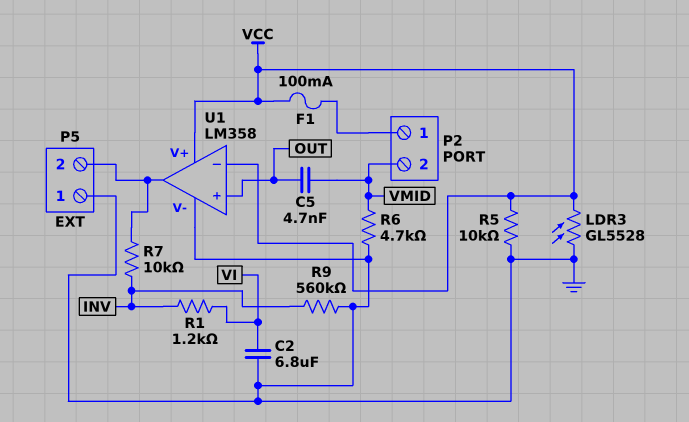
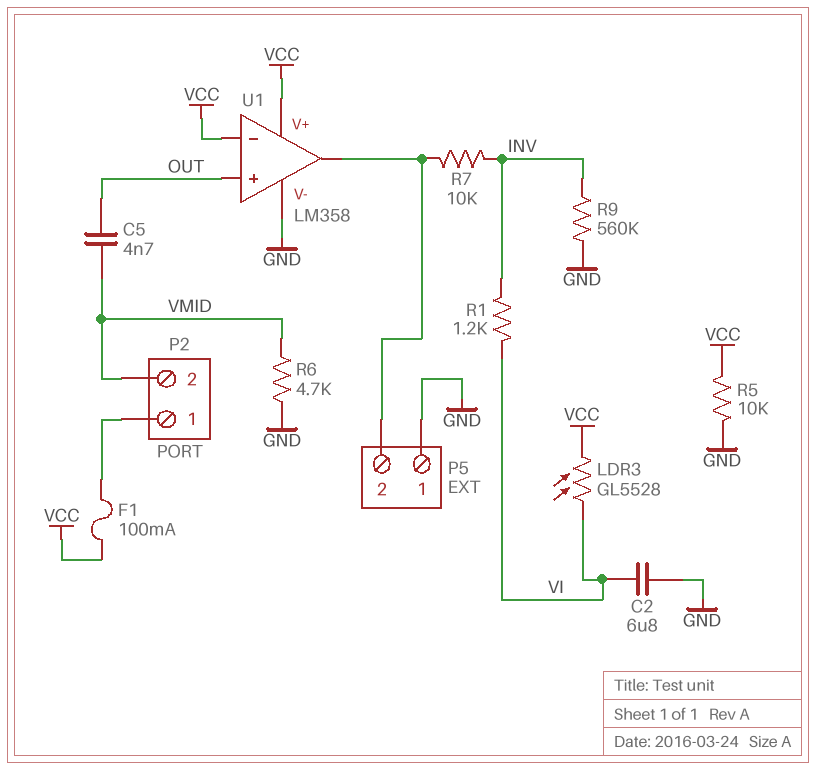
LDR3: GL5528 (GND, VCC) -> GL5528 (VCC, VI)

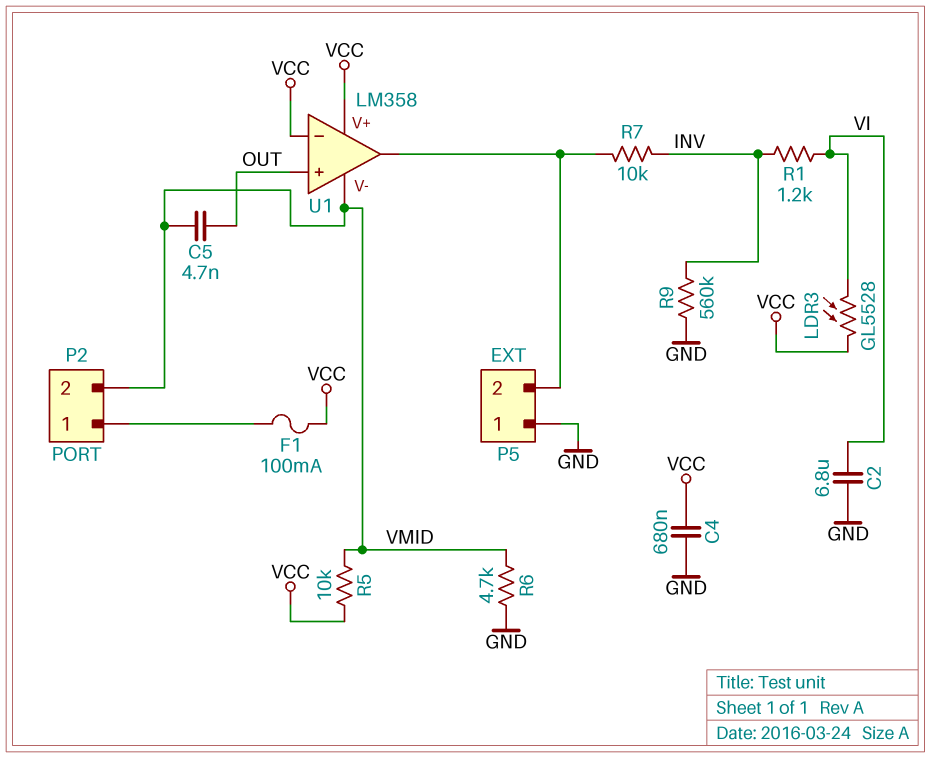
C4: none -> 680nF (GND, VCC)
R5: 10k (GND, VCC) -> 10k (VCC, VMID)
U1 pin V-: GND -> VMID

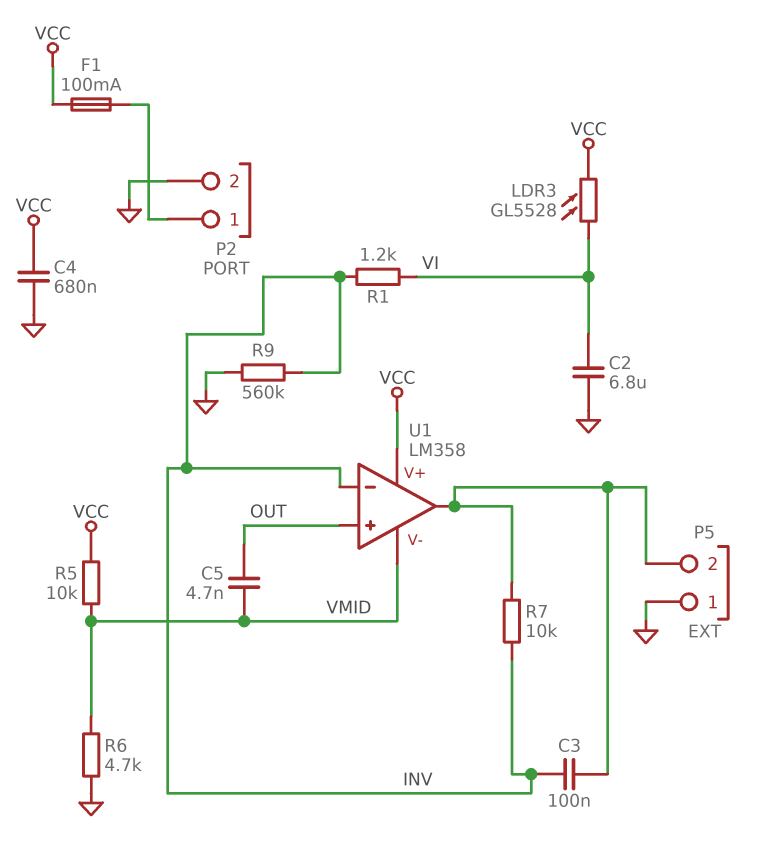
C3: none -> 100nF (INV, P5/2)
P2 pin 2: VMID -> GND
U1 pin in-: VCC -> INV

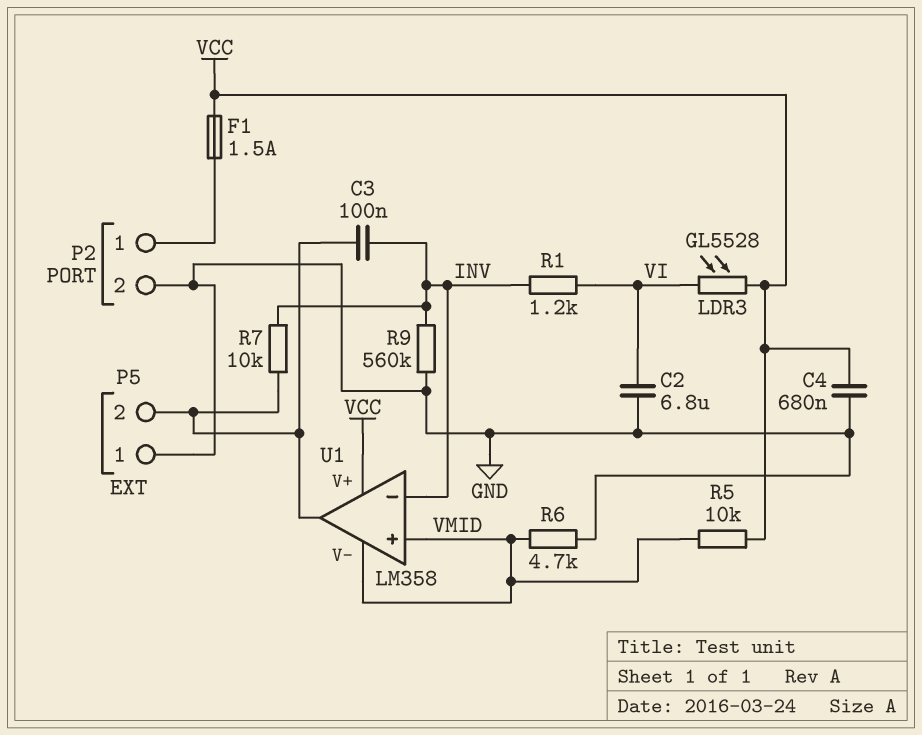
C5: 4.7nF (OUT, VMID) -> none
F1: 100mA (P2/1, VCC) -> 1.5A (P2/1, VCC)
U1 pin in+: OUT -> VMID

